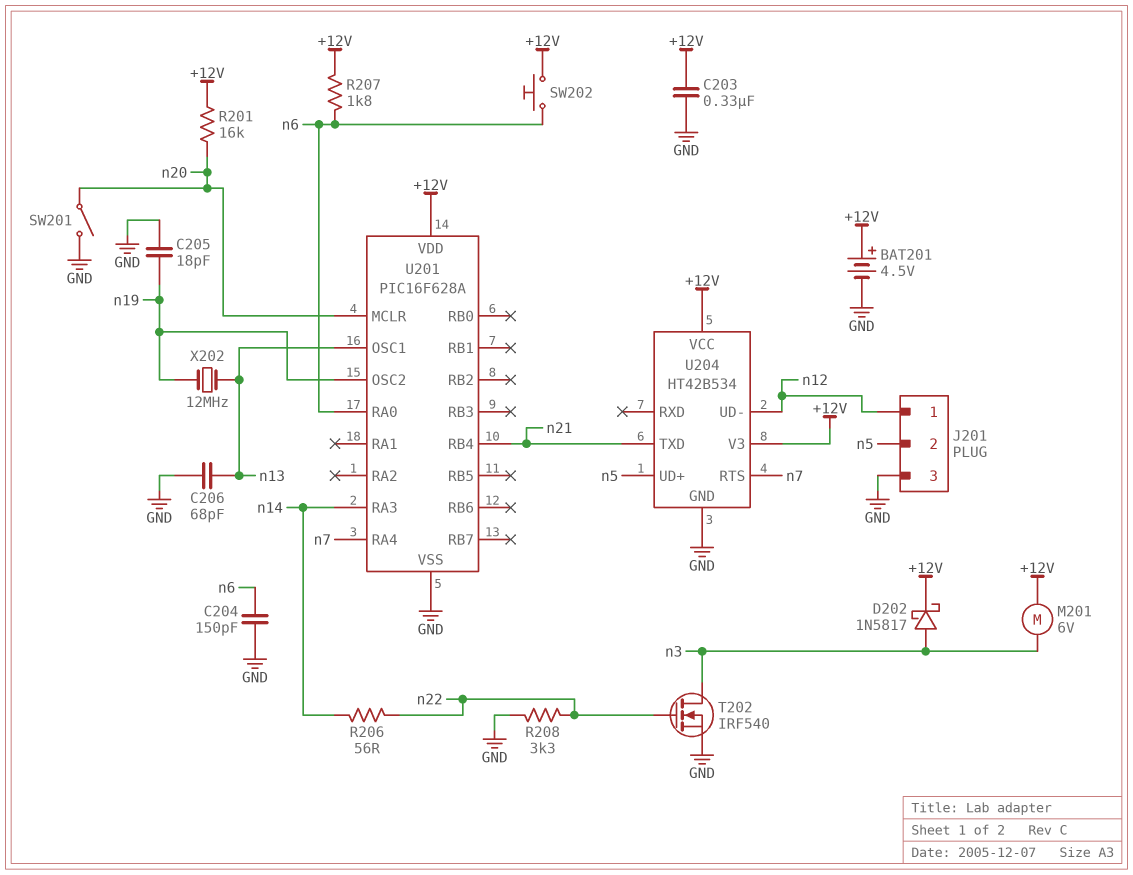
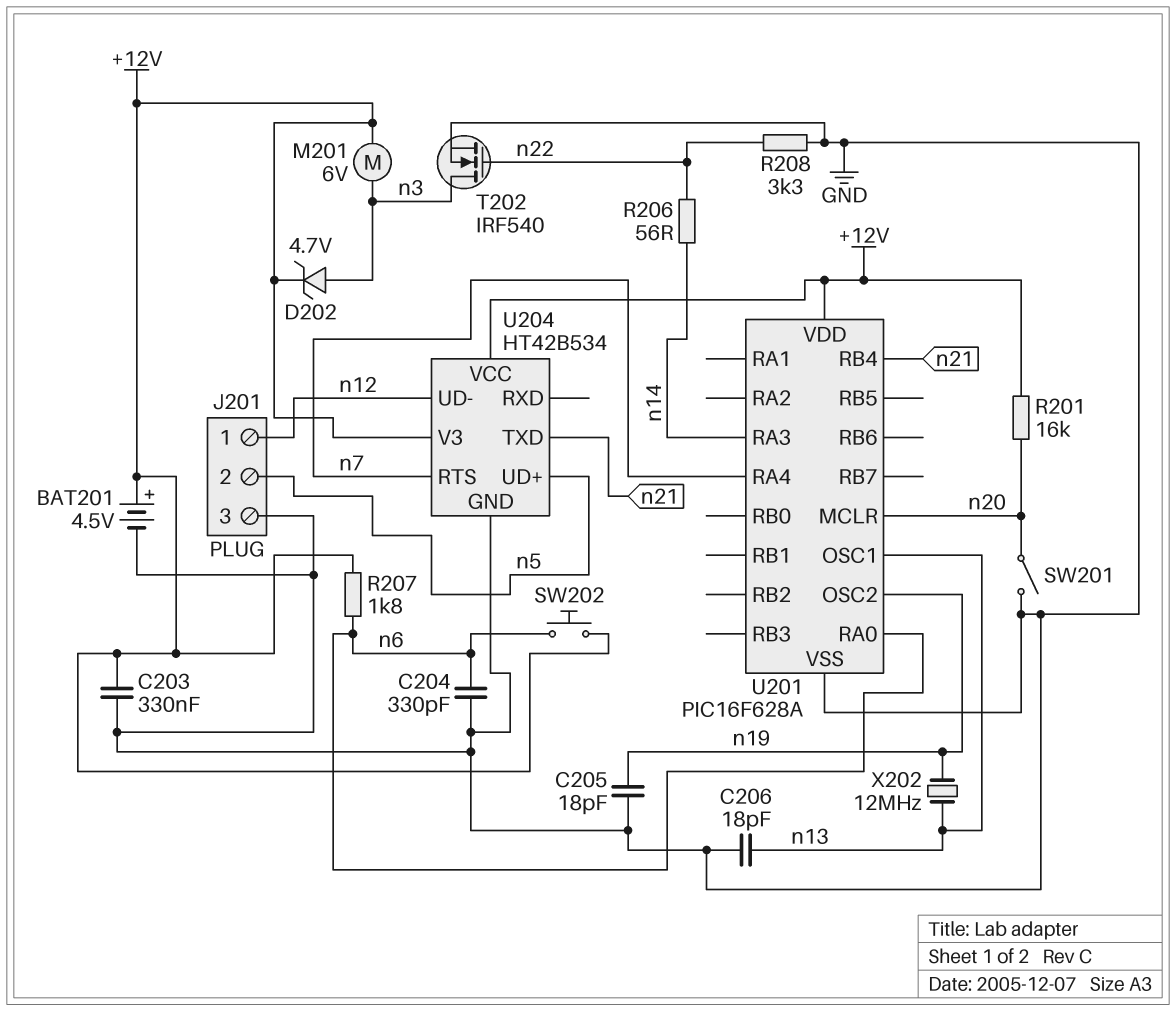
C204: 150pF (GND, n6) -> 330pF (GND, n6)
C206: 68pF (GND, n13) -> 18pF (GND, n13)
D202: schottky 1N5817 (A n3, K +12V) -> zener 4.7V (A n3, K +12V)

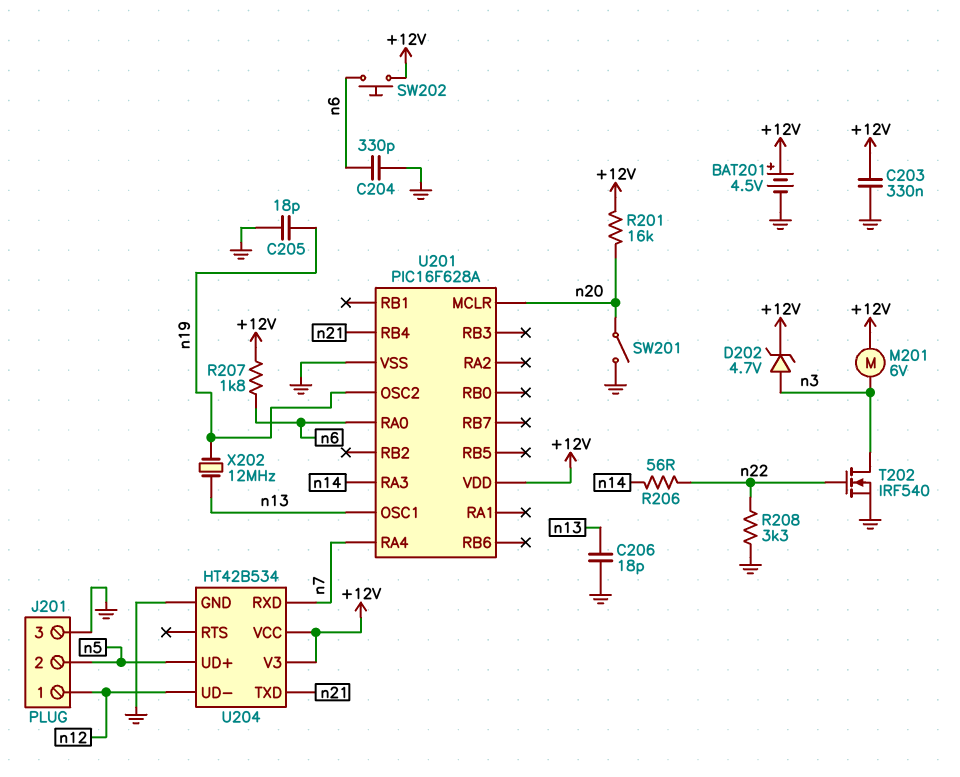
U204 pin RTS: n7 -> none
U204 pin RXD: none -> n7

